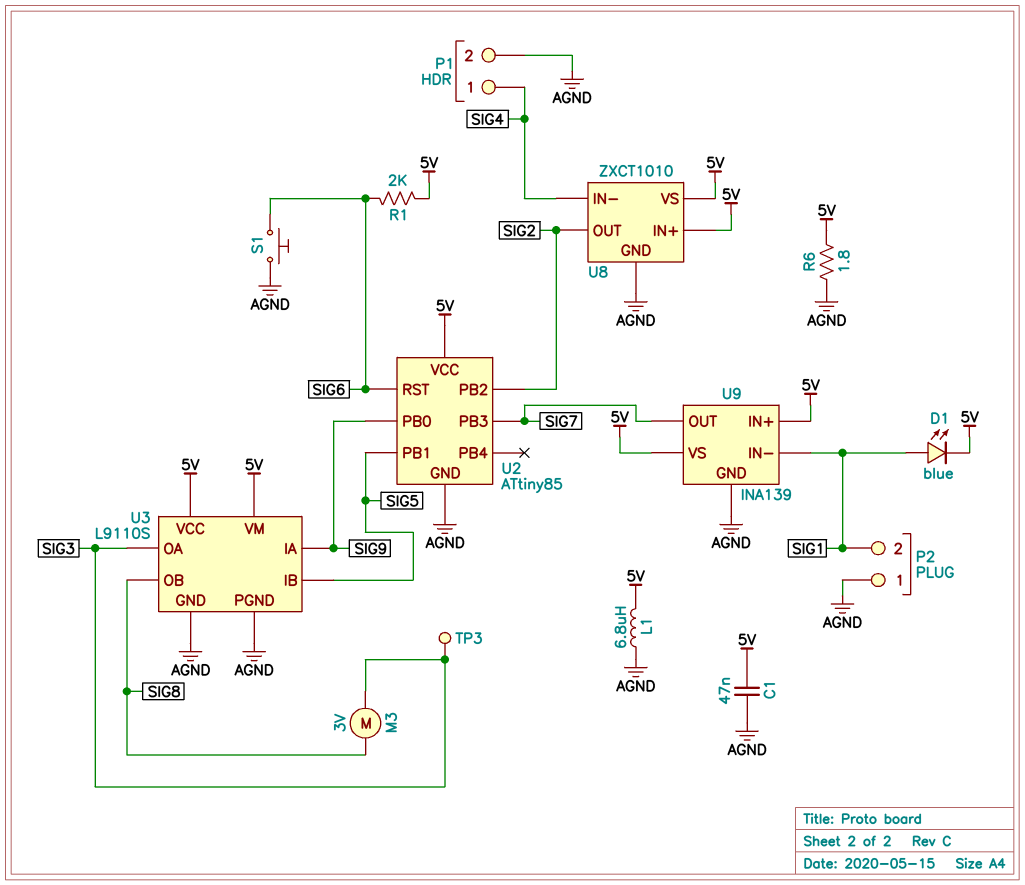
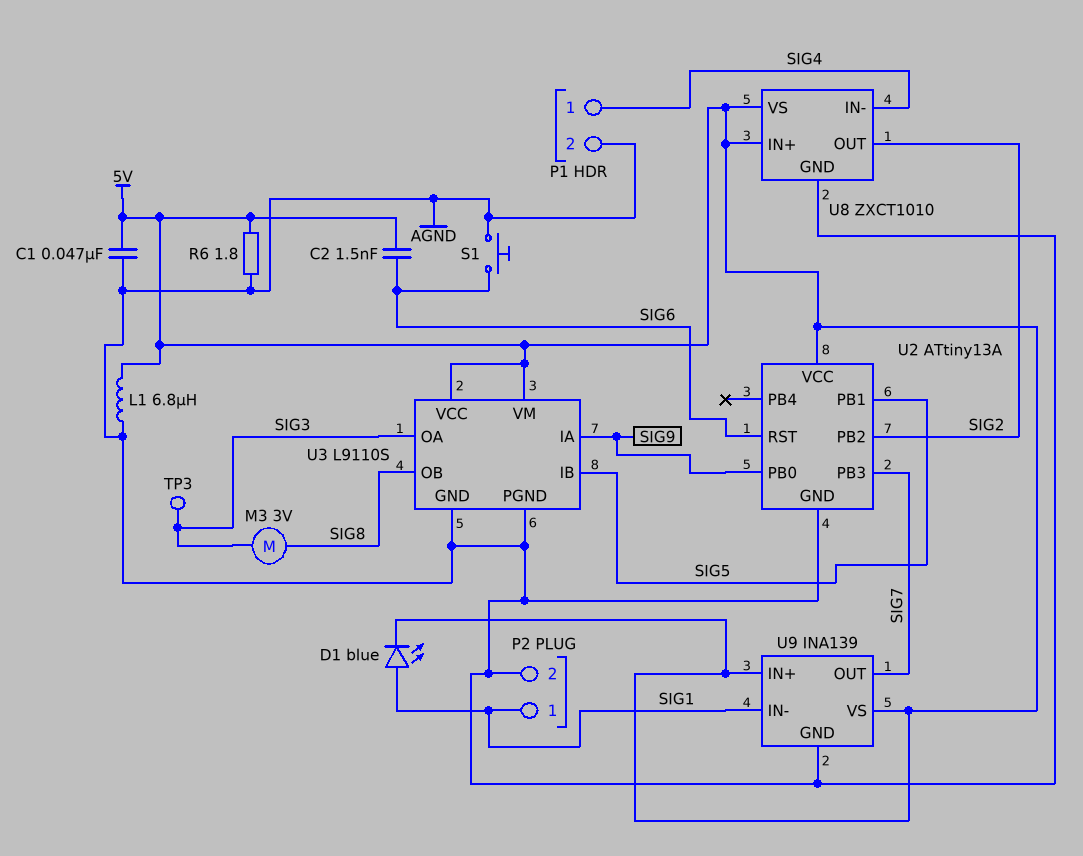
C2: none -> 1.5nF (5V, SIG6)
P2 pin 1: AGND -> SIG1
P2 pin 2: SIG1 -> AGND
R1: 2k (5V, SIG6) -> none
U2: ATtiny85 -> ATtiny13A

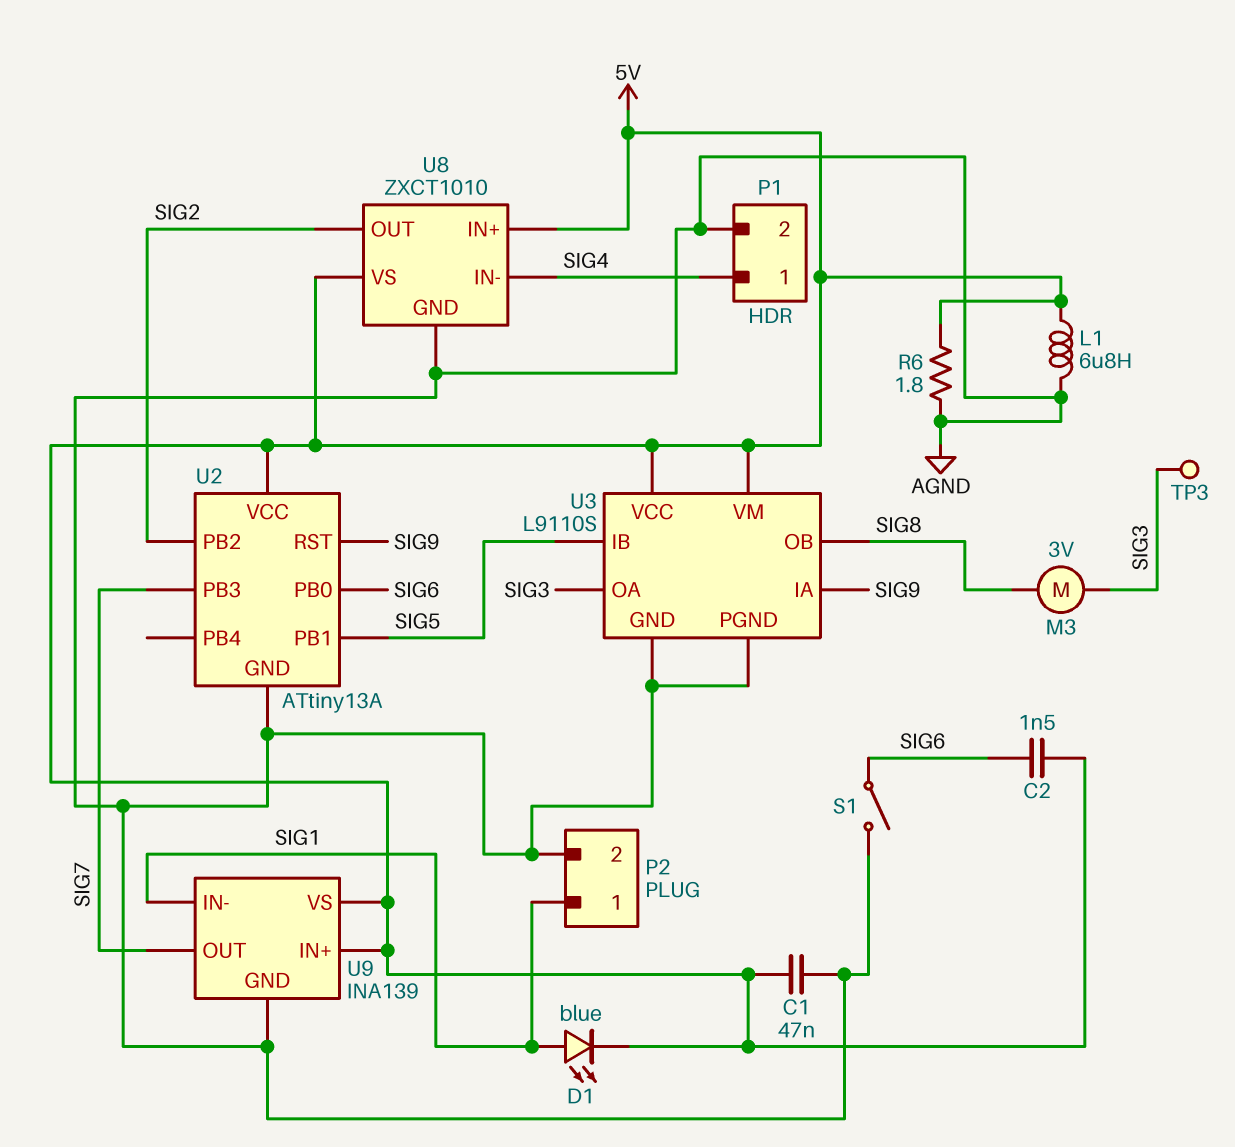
S1: button (AGND, SIG6) -> switch (AGND, SIG6)
U2 pin PB0: SIG9 -> SIG6
U2 pin RST: SIG6 -> SIG9

